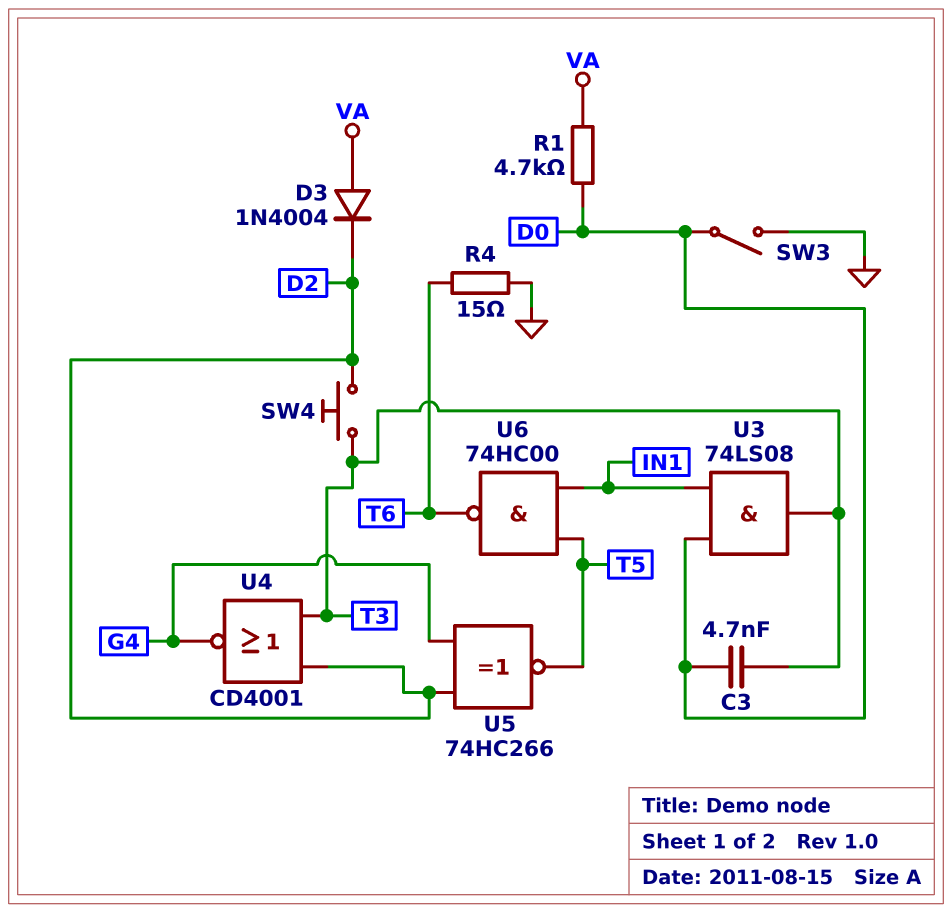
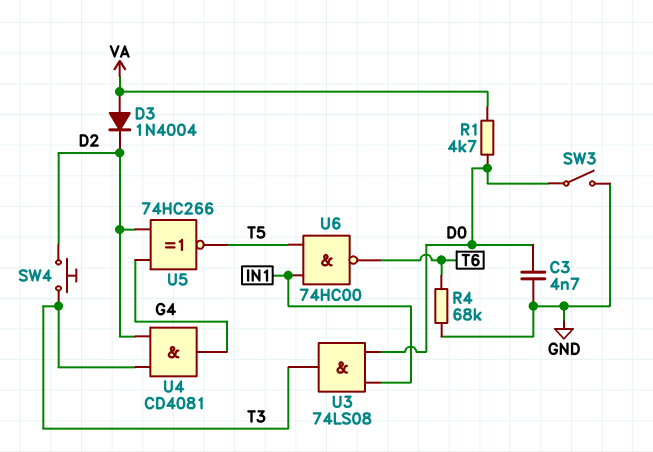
C3: 4.7nF (D0, T3) -> 4.7nF (D0, GND)
R4: 15 (GND, T6) -> 68k (GND, T6)
U4: NOR CD4001 (in D2, in T3, out G4) -> AND CD4081 (in D2, in T3, out G4)

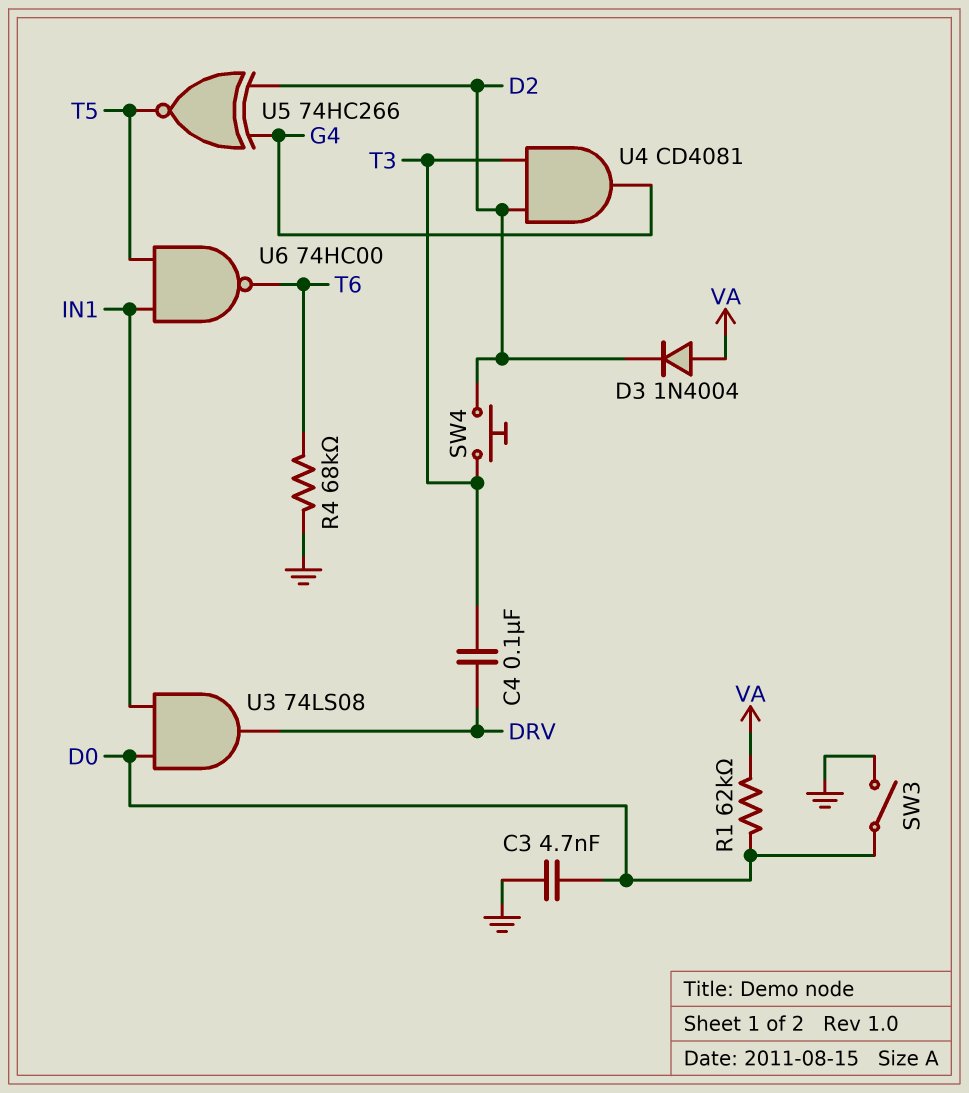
C4: none -> 100nF (DRV, T3)
R1: 4.7k (D0, VA) -> 62k (D0, VA)
U3: AND 74LS08 (in D0, in IN1, out T3) -> AND 74LS08 (in D0, in IN1, out DRV)

